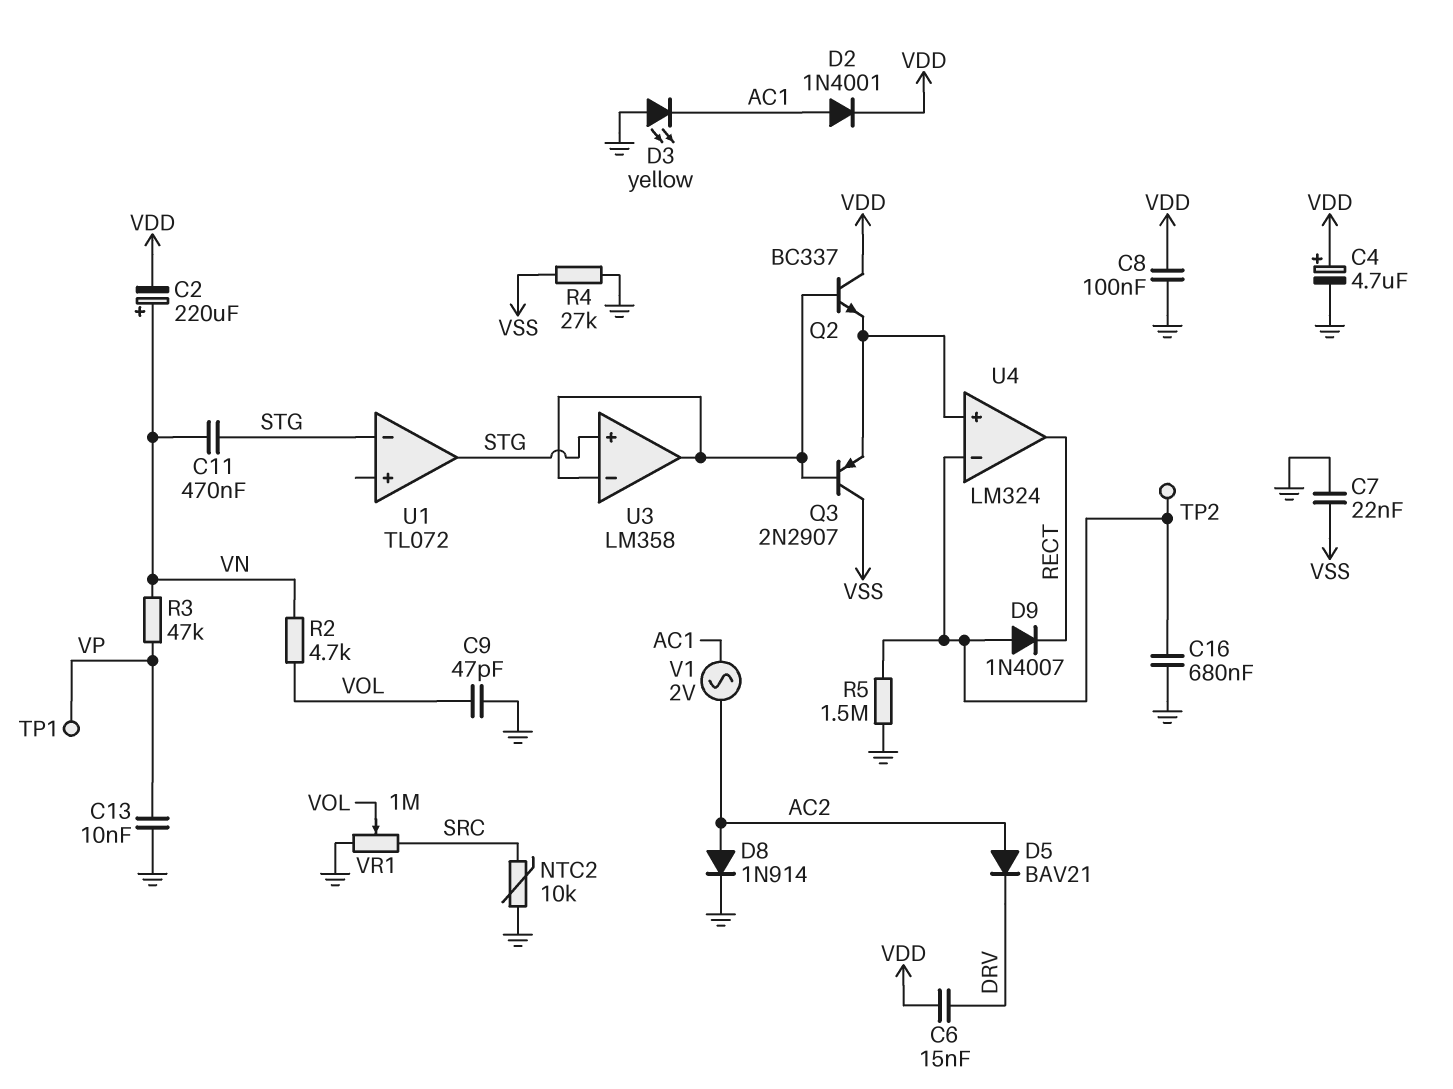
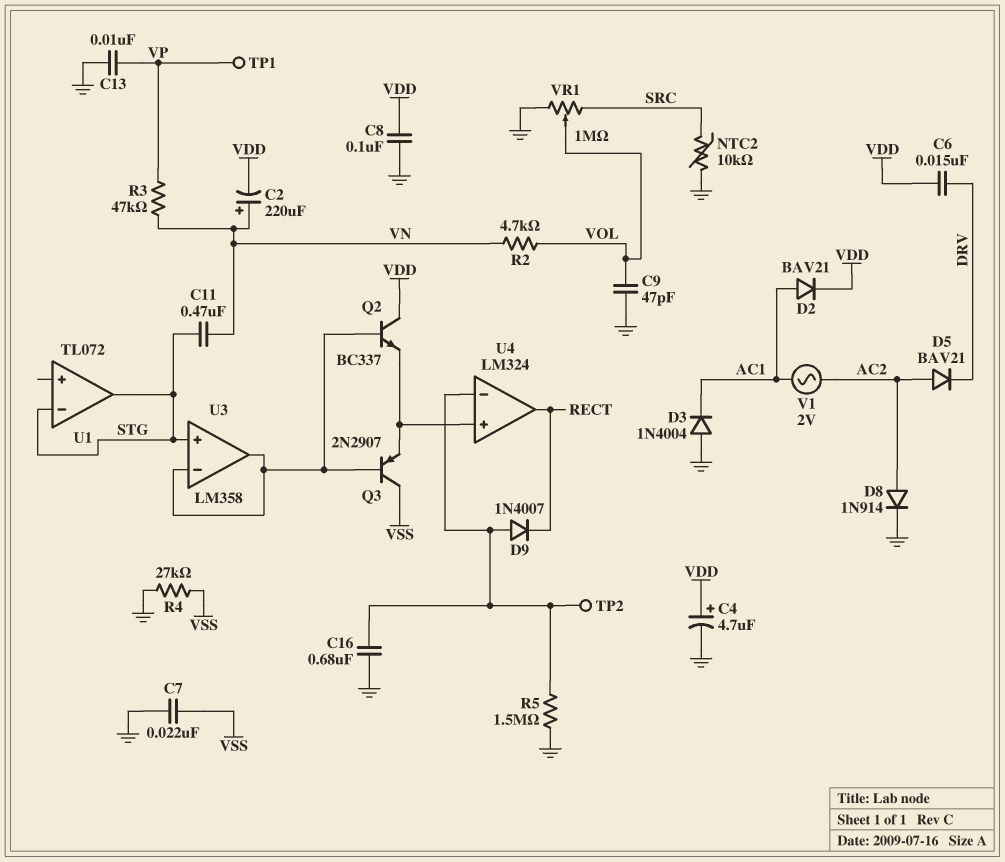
D2: diode 1N4001 (A AC1, K VDD) -> diode BAV21 (A AC1, K VDD)
D3: LED yellow (A GND, K AC1) -> diode 1N4004 (A GND, K AC1)

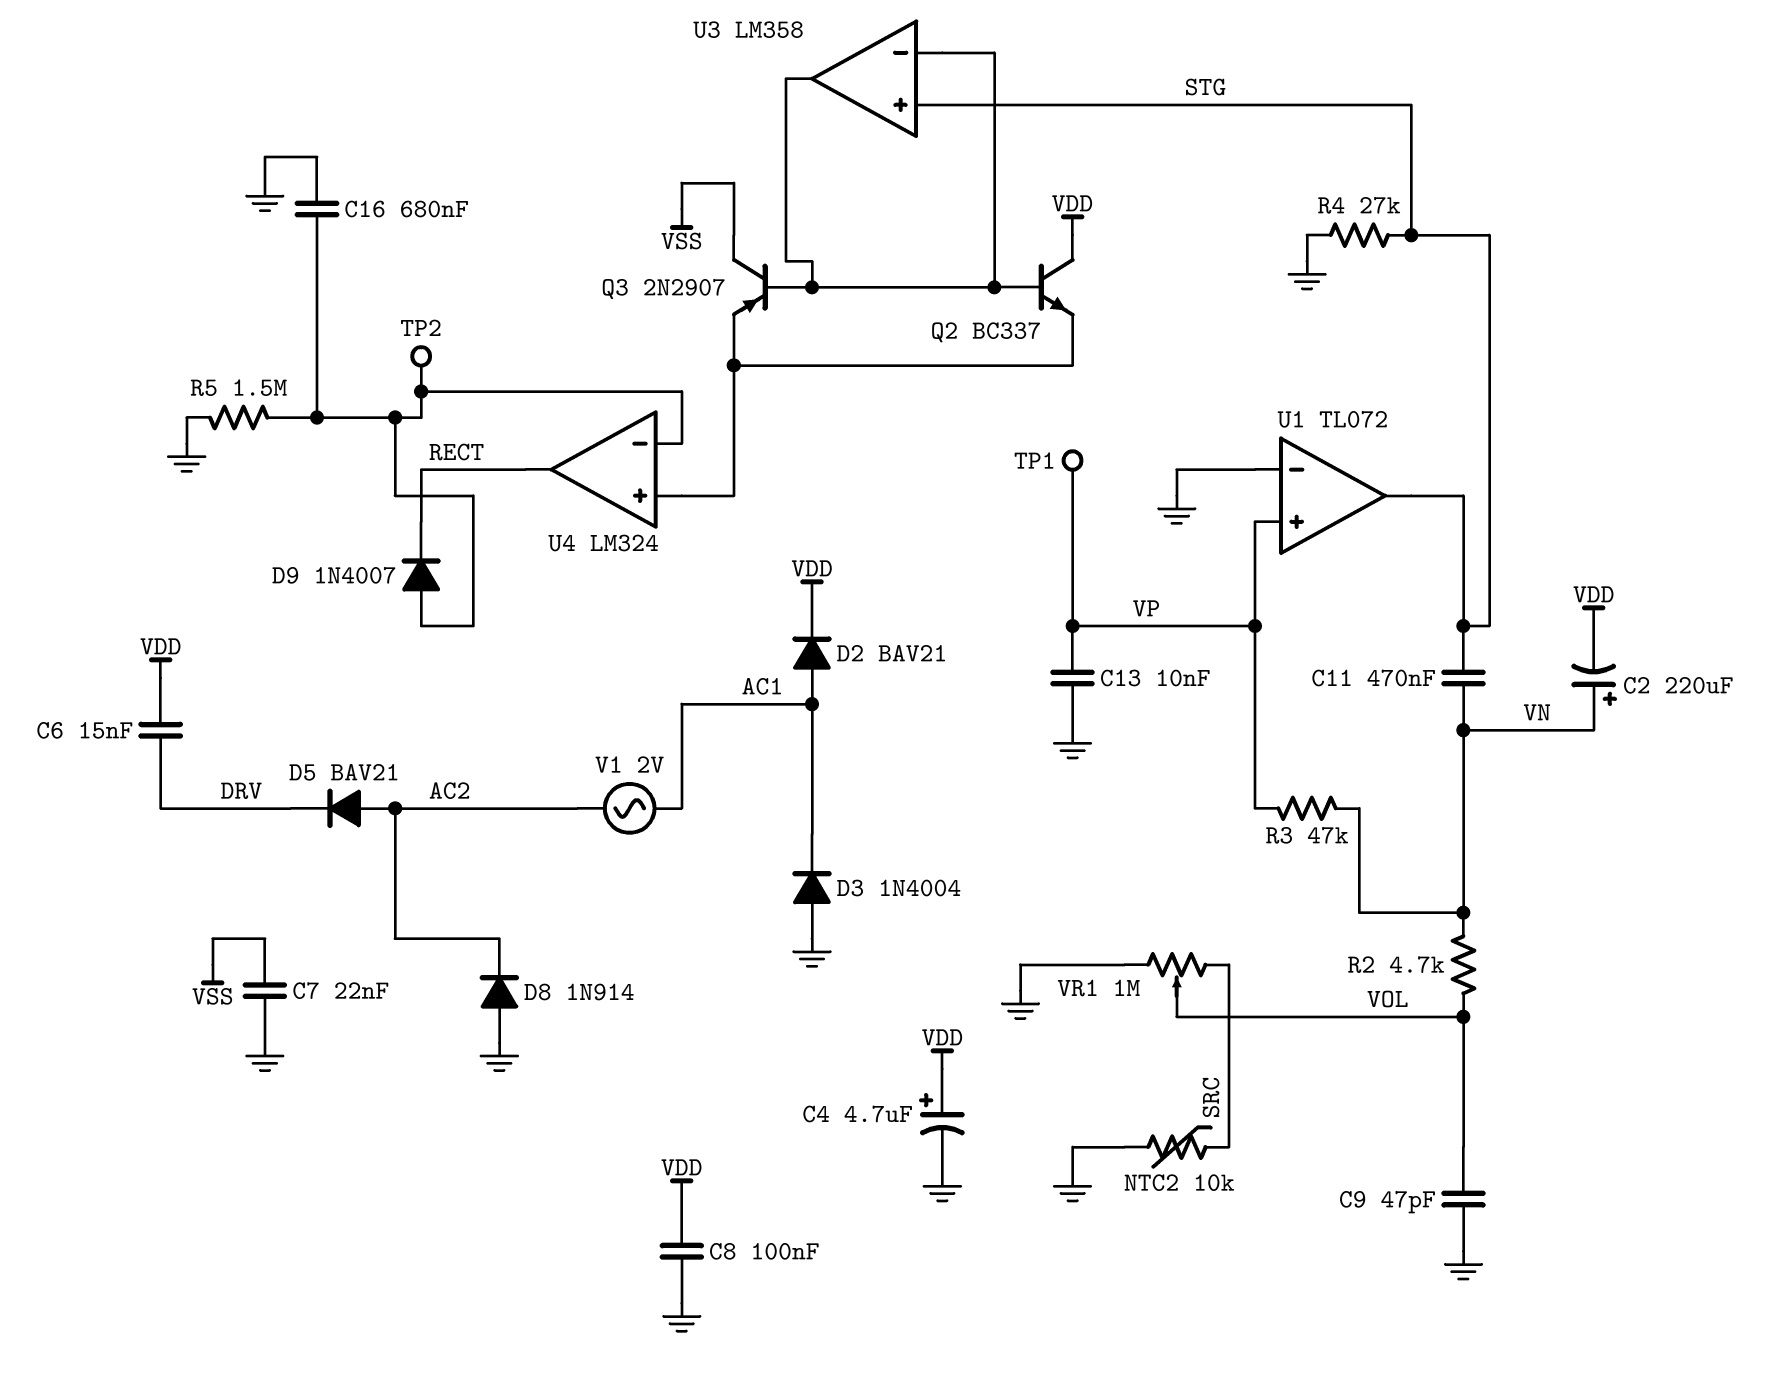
D8: diode 1N914 (A AC2, K GND) -> diode 1N914 (A GND, K AC2)
R4: 27k (GND, VSS) -> 27k (GND, STG)
U1 pin in+: none -> VP
U1 pin in-: STG -> GND

